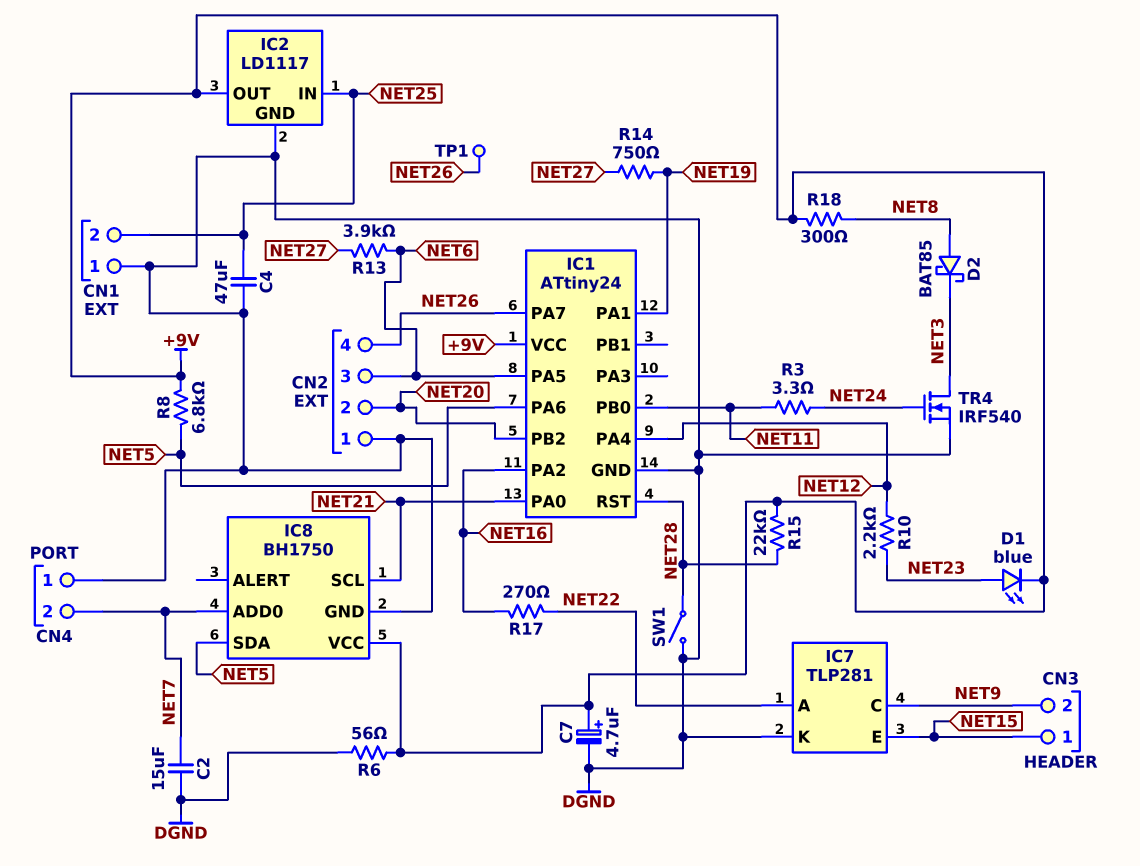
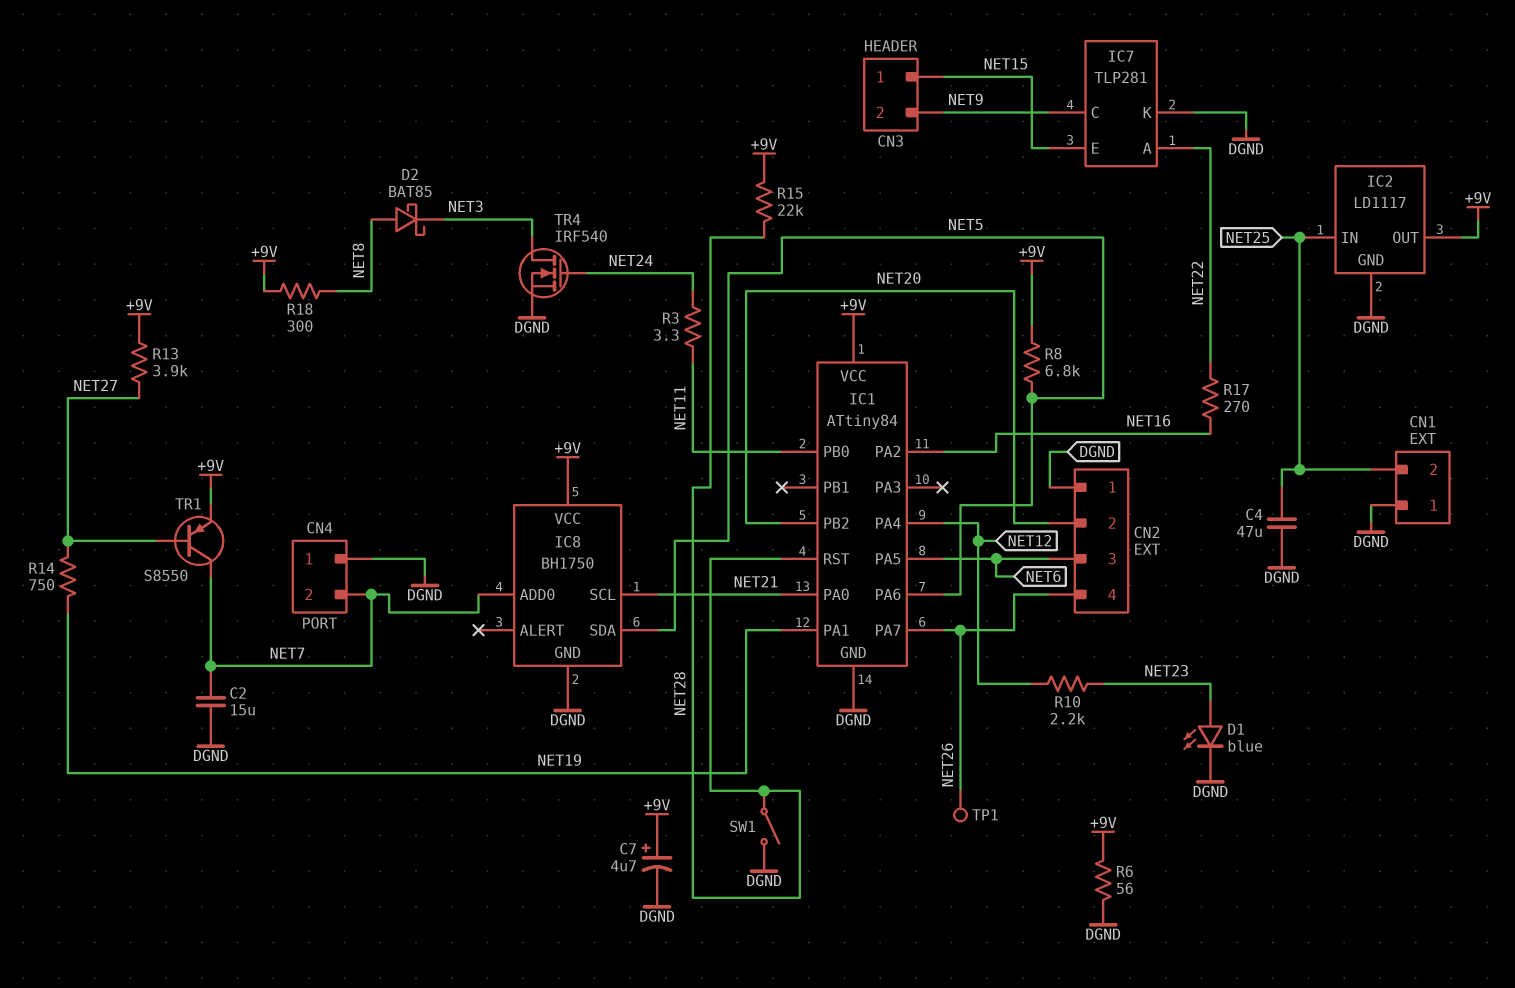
D1: LED blue (A NET23, K +9V) -> LED blue (A NET23, K DGND)
IC1: ATtiny24 -> ATtiny84
R13: 3.9k (NET6, NET27) -> 3.9k (+9V, NET27)
TR1: none -> PNP S8550 (B NET27, C NET7, E +9V)

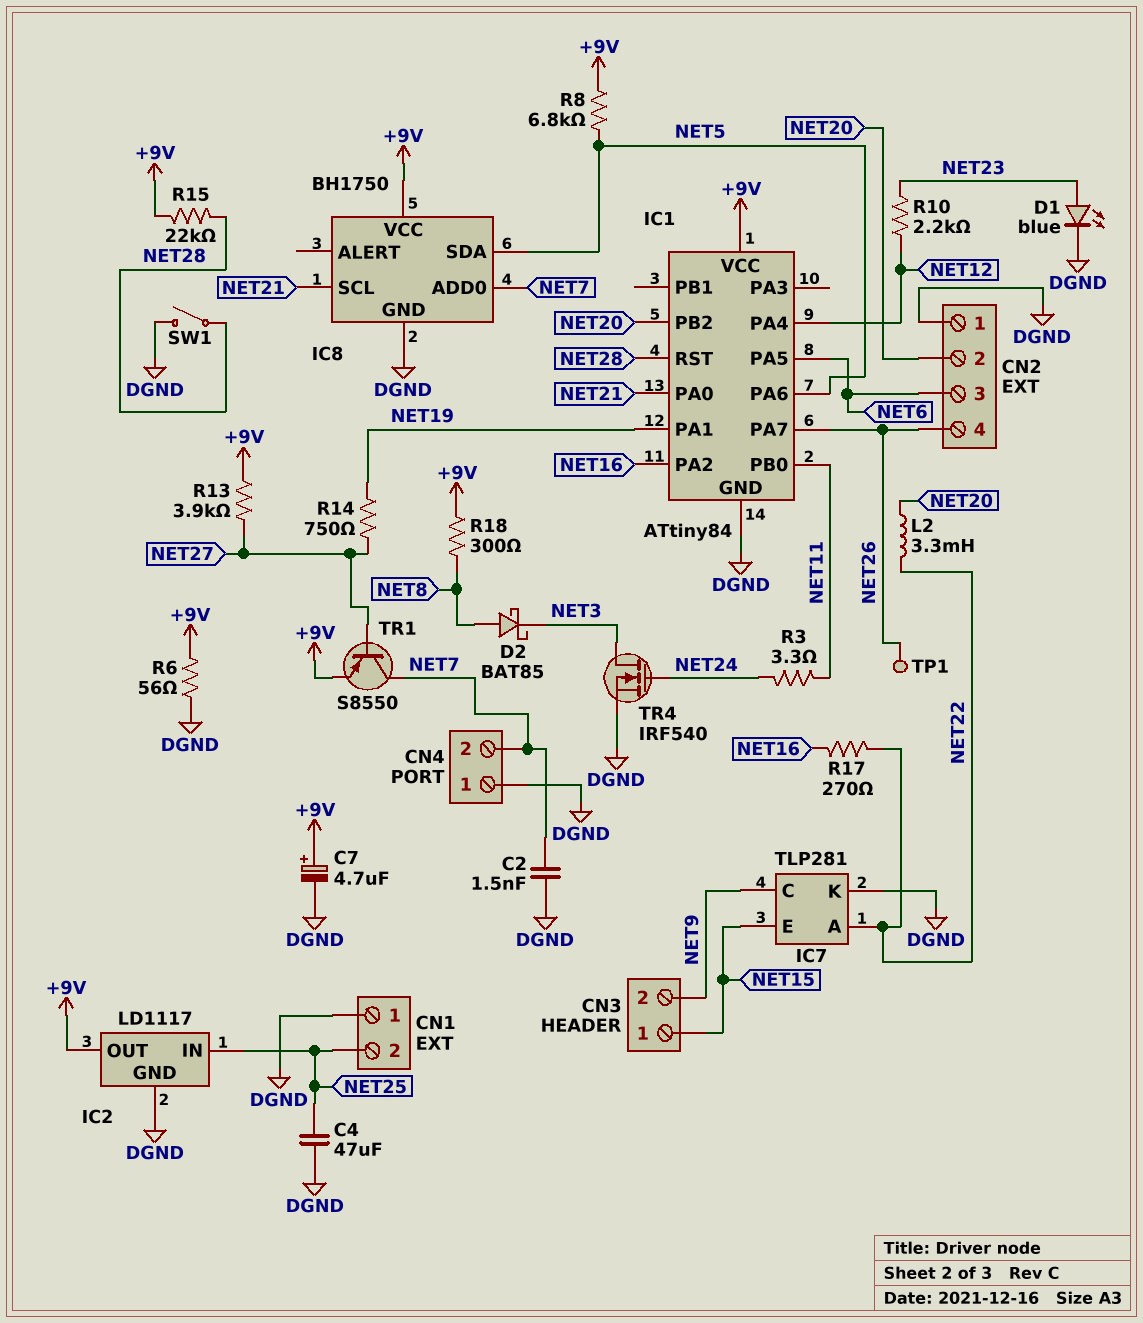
C2: 15uF (DGND, NET7) -> 1.5nF (DGND, NET7)
L2: none -> 3.3mH (NET20, NET22)

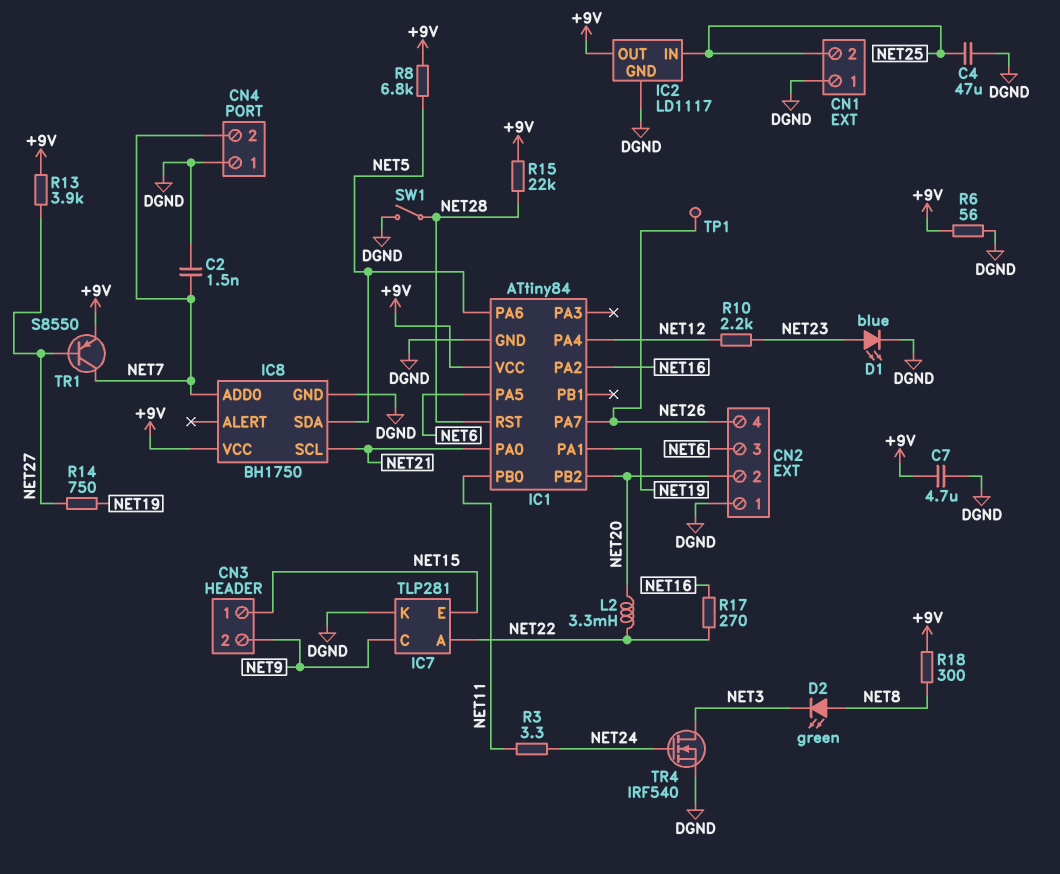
C7: 4.7uF (plus +9V, minus DGND) -> 4.7uF (+9V, DGND)
D2: schottky BAT85 (A NET8, K NET3) -> LED green (A NET8, K NET3)

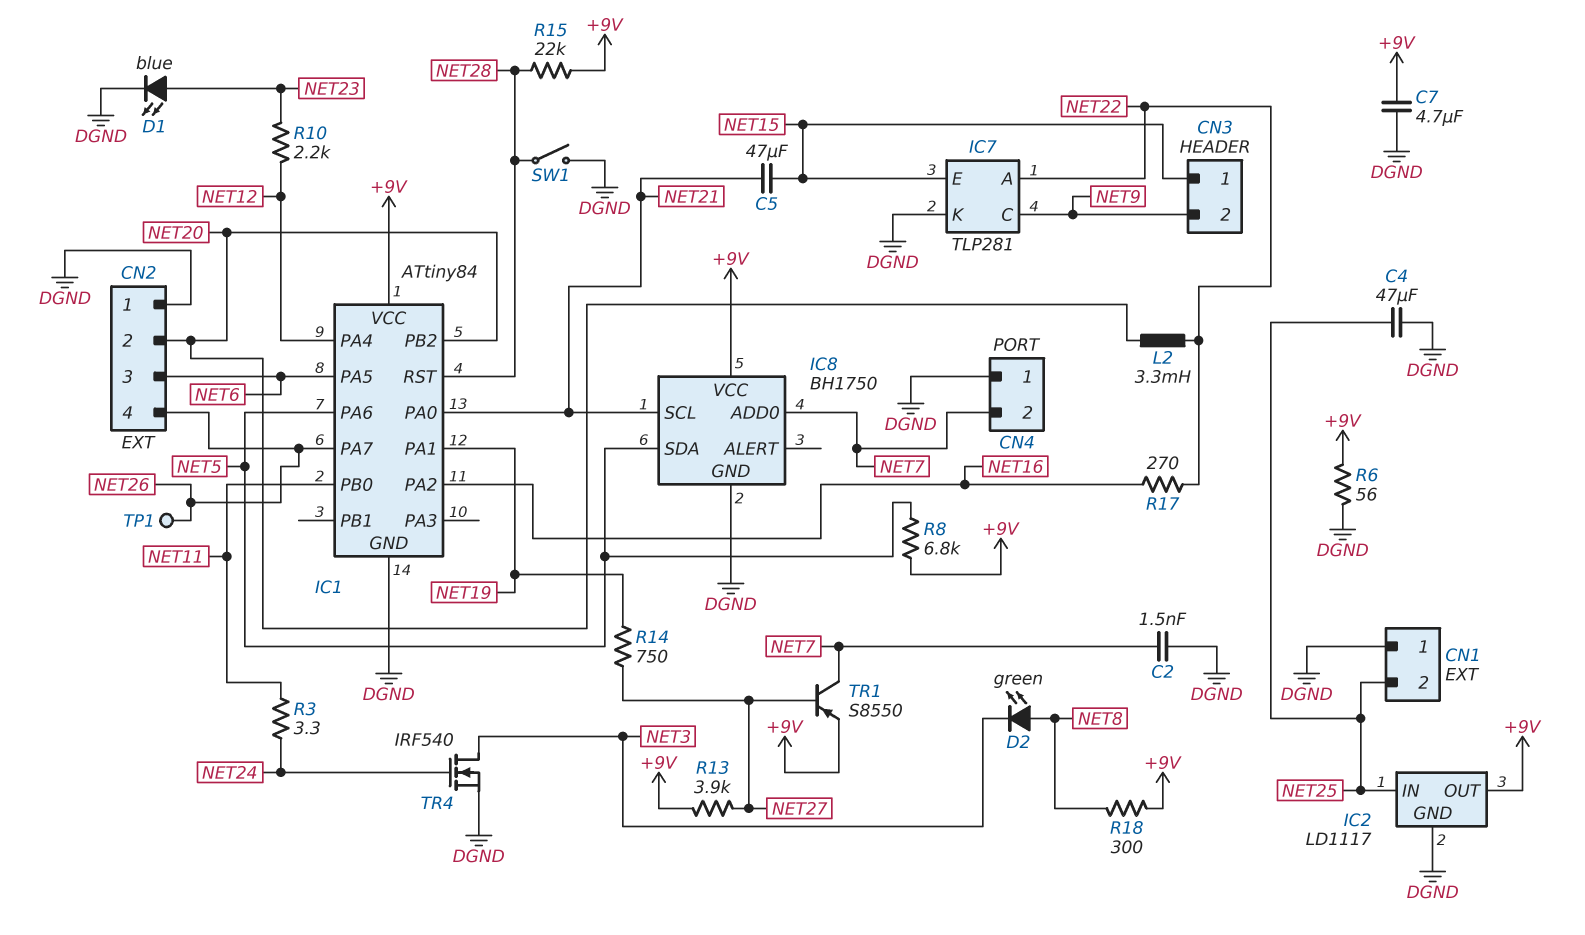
C5: none -> 47uF (NET15, NET21)

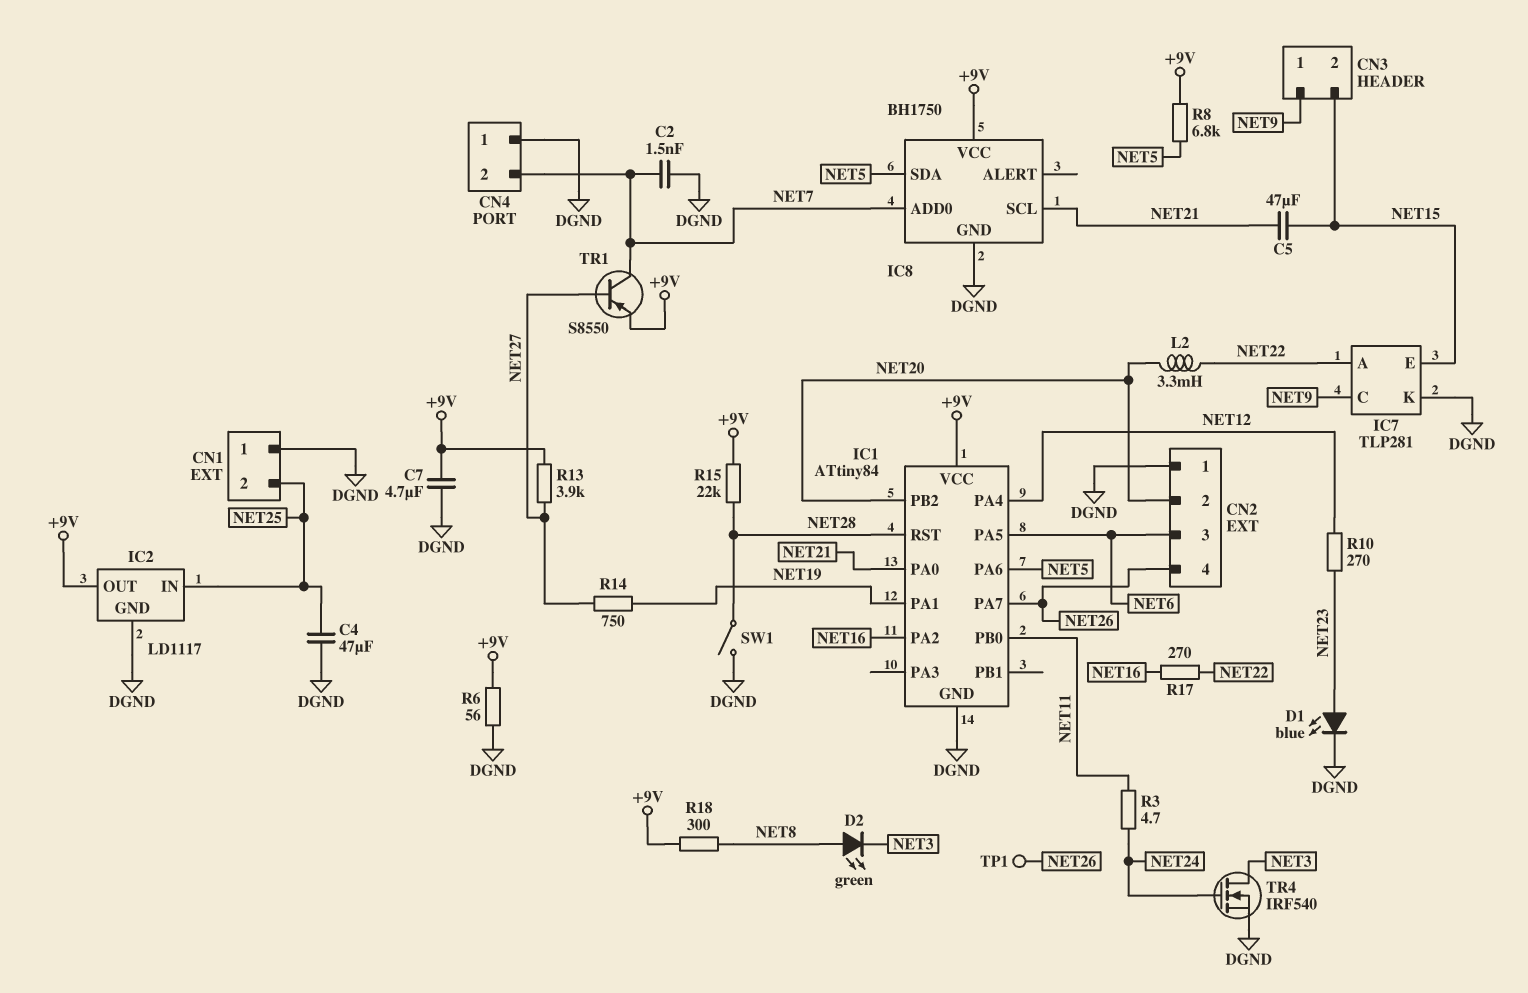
CN3 pin 1: NET15 -> NET9
CN3 pin 2: NET9 -> NET15
R3: 3.3 (NET11, NET24) -> 4.7 (NET11, NET24)
R10: 2.2k (NET12, NET23) -> 270 (NET12, NET23)

